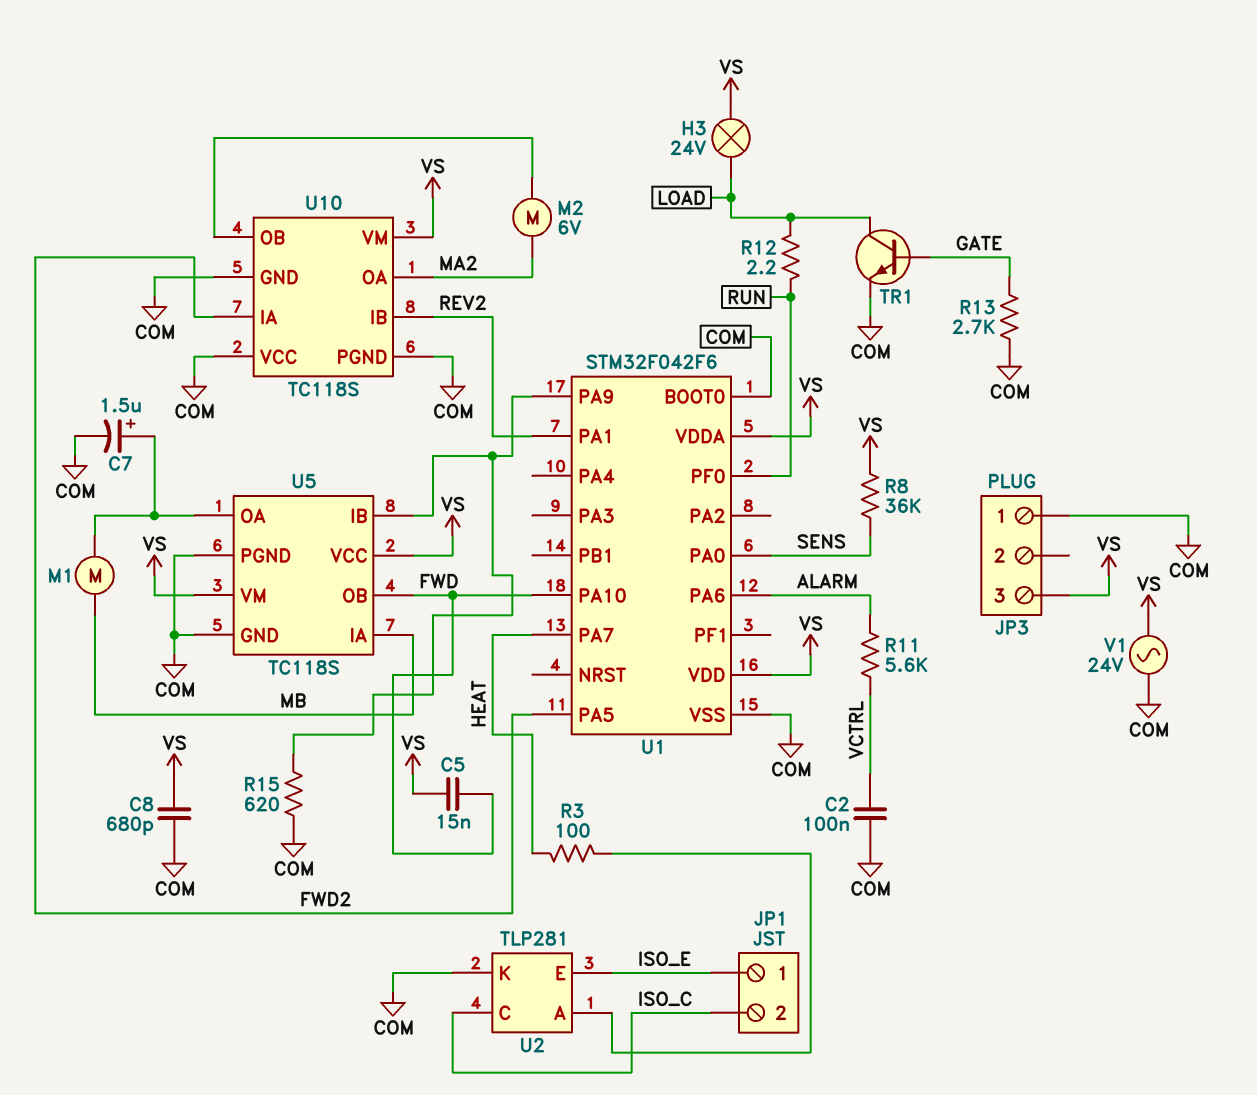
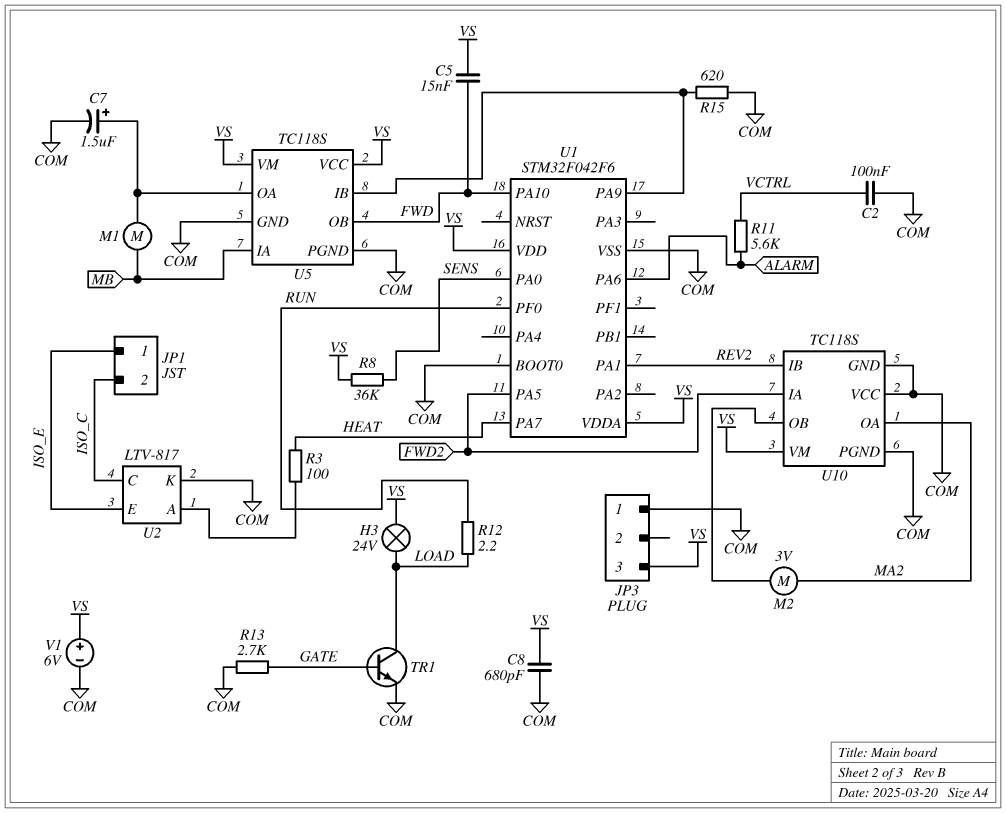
M2: motor 6V (MA2, U10/OB) -> motor 3V (MA2, U10/OB)
U2: TLP281 -> LTV-817
V1: AC 24V (COM, VS) -> 6V (plus VS, minus COM)

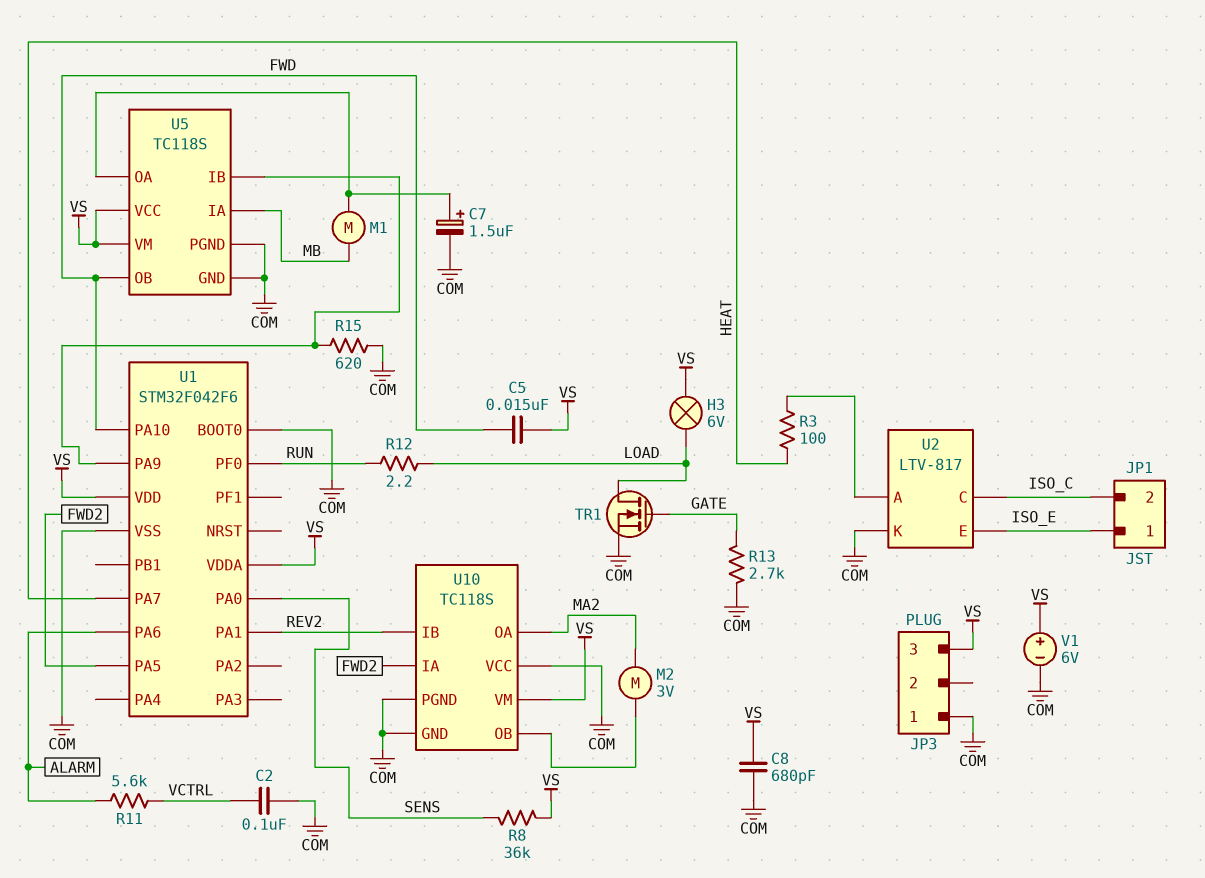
H3: lamp 24V (LOAD, VS) -> lamp 6V (LOAD, VS)
TR1: NPN (B GATE, C LOAD, E COM) -> NMOS (G GATE, D LOAD, S COM)

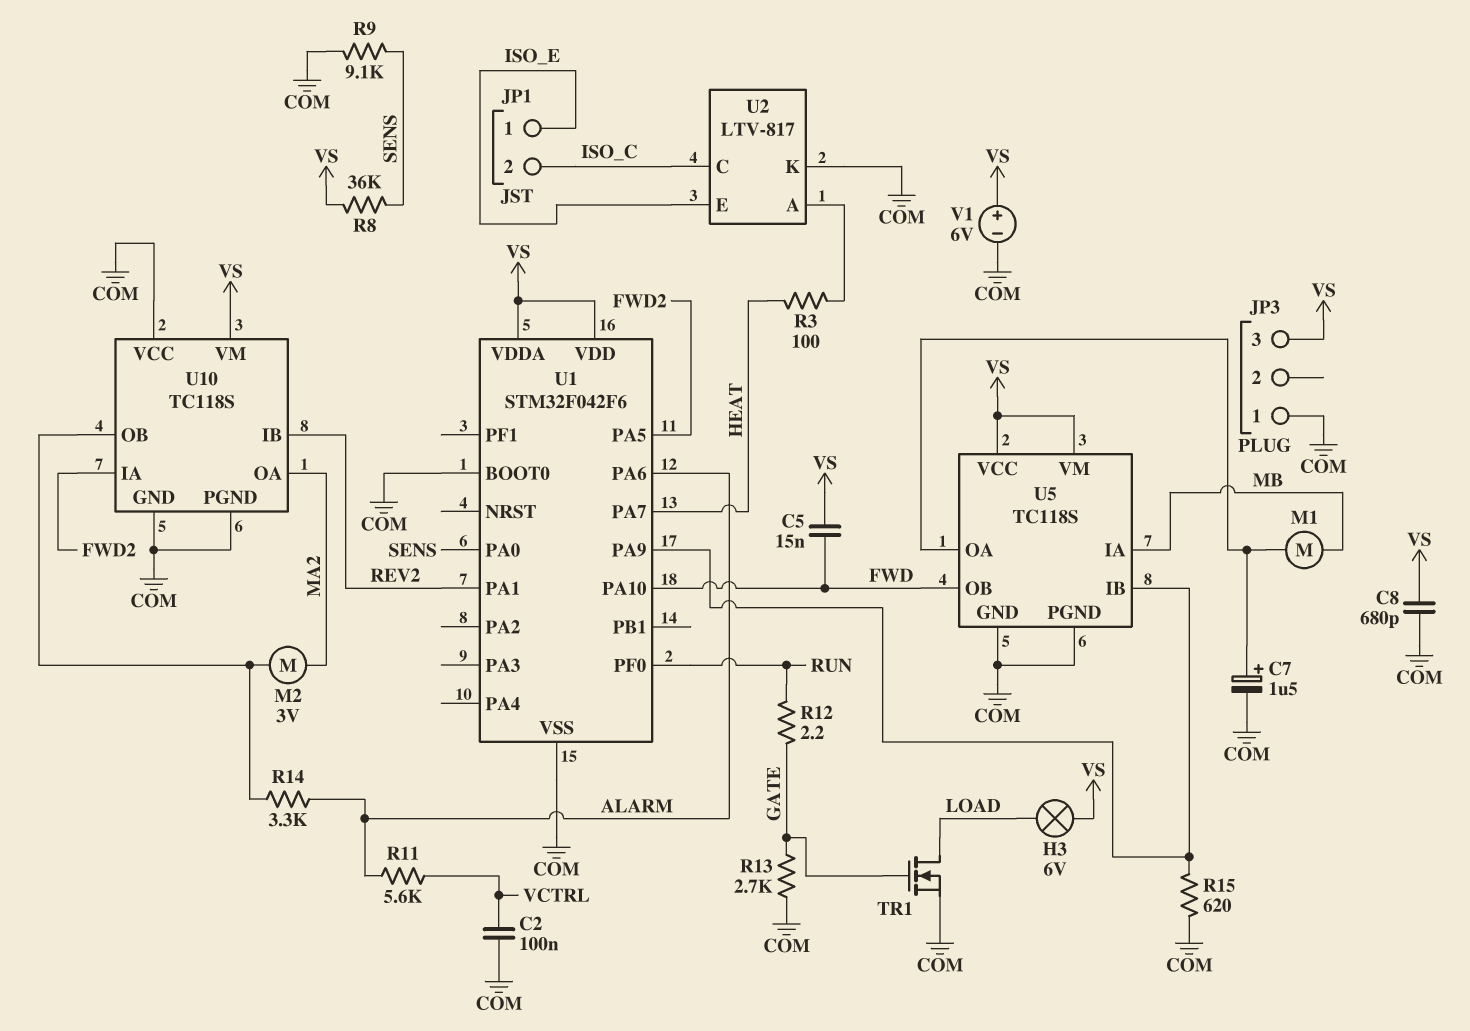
R9: none -> 9.1k (COM, SENS)
R12: 2.2 (LOAD, RUN) -> 2.2 (GATE, RUN)
R14: none -> 3.3k (ALARM, U10/OB)

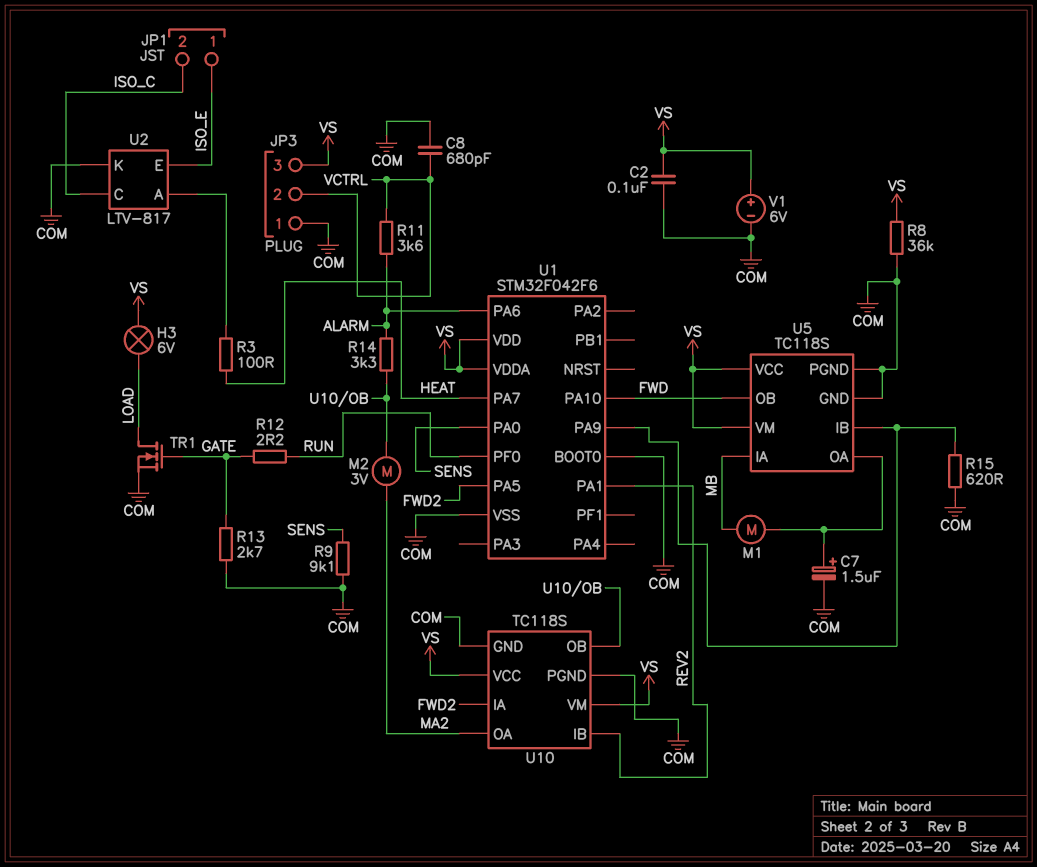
C2: 100nF (COM, VCTRL) -> 100nF (COM, VS)
C5: 15nF (FWD, VS) -> none
C8: 680pF (COM, VS) -> 680pF (COM, VCTRL)
JP3 pin 2: none -> VCTRL
R8: 36k (SENS, VS) -> 36k (COM, VS)
R11: 5.6k (ALARM, VCTRL) -> 3.6k (ALARM, VCTRL)
U10 pin VCC: COM -> VS

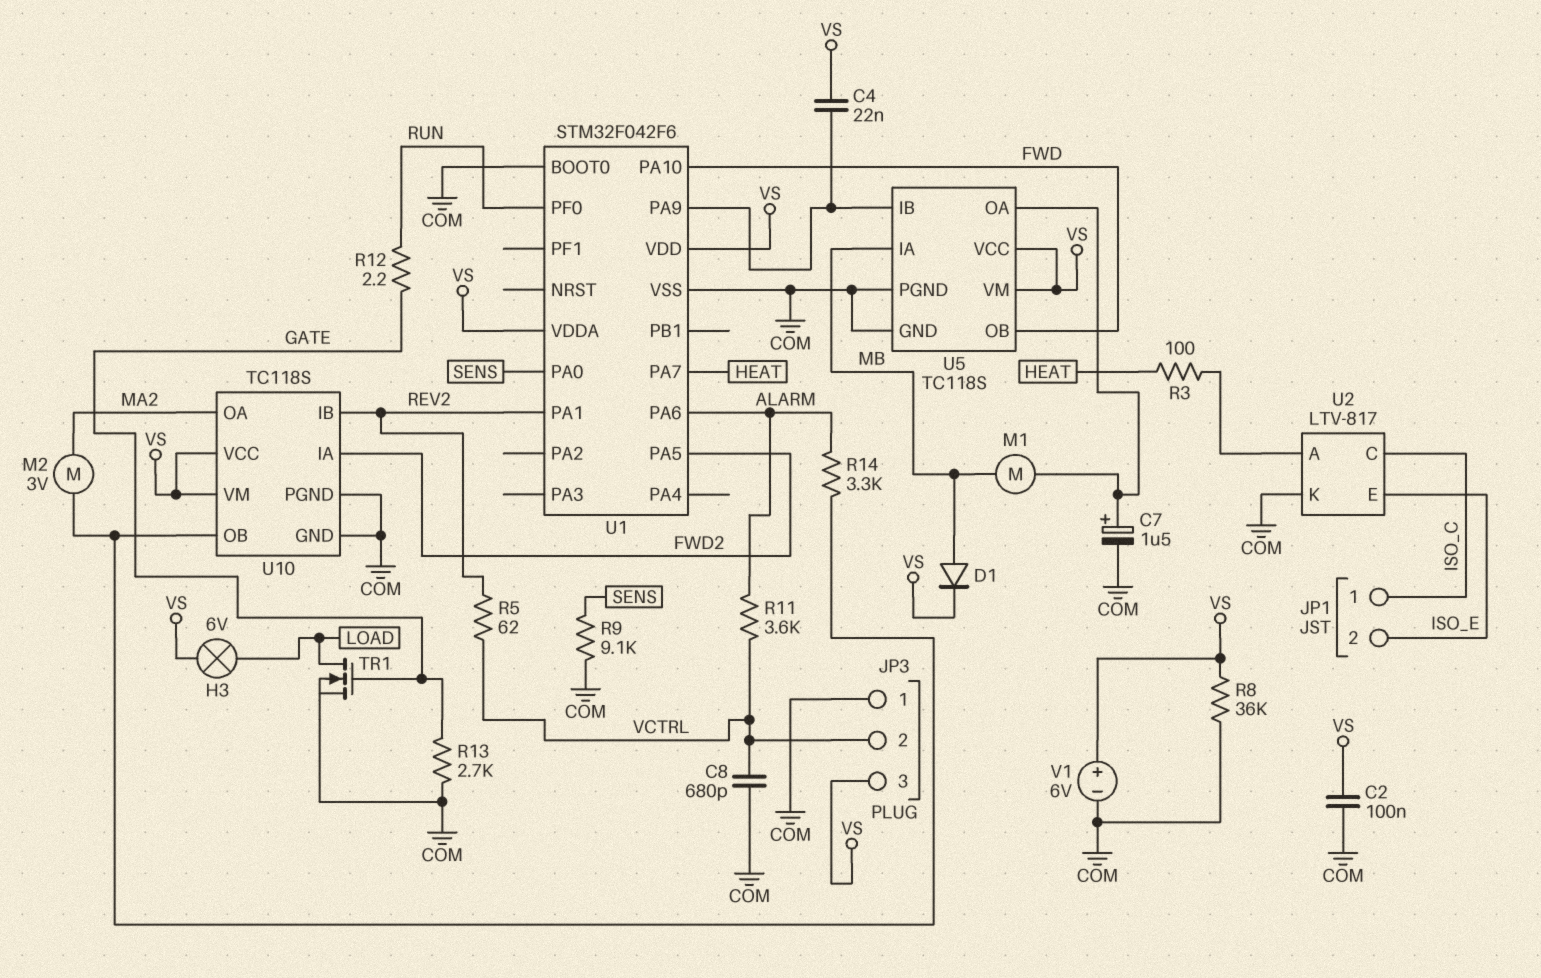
C4: none -> 22nF (U1/PA9, VS)
D1: none -> diode (A MB, K VS)
JP1 pin 1: ISO_E -> ISO_C
JP1 pin 2: ISO_C -> ISO_E
R5: none -> 62 (REV2, VCTRL)
R15: 620 (COM, U1/PA9) -> none

